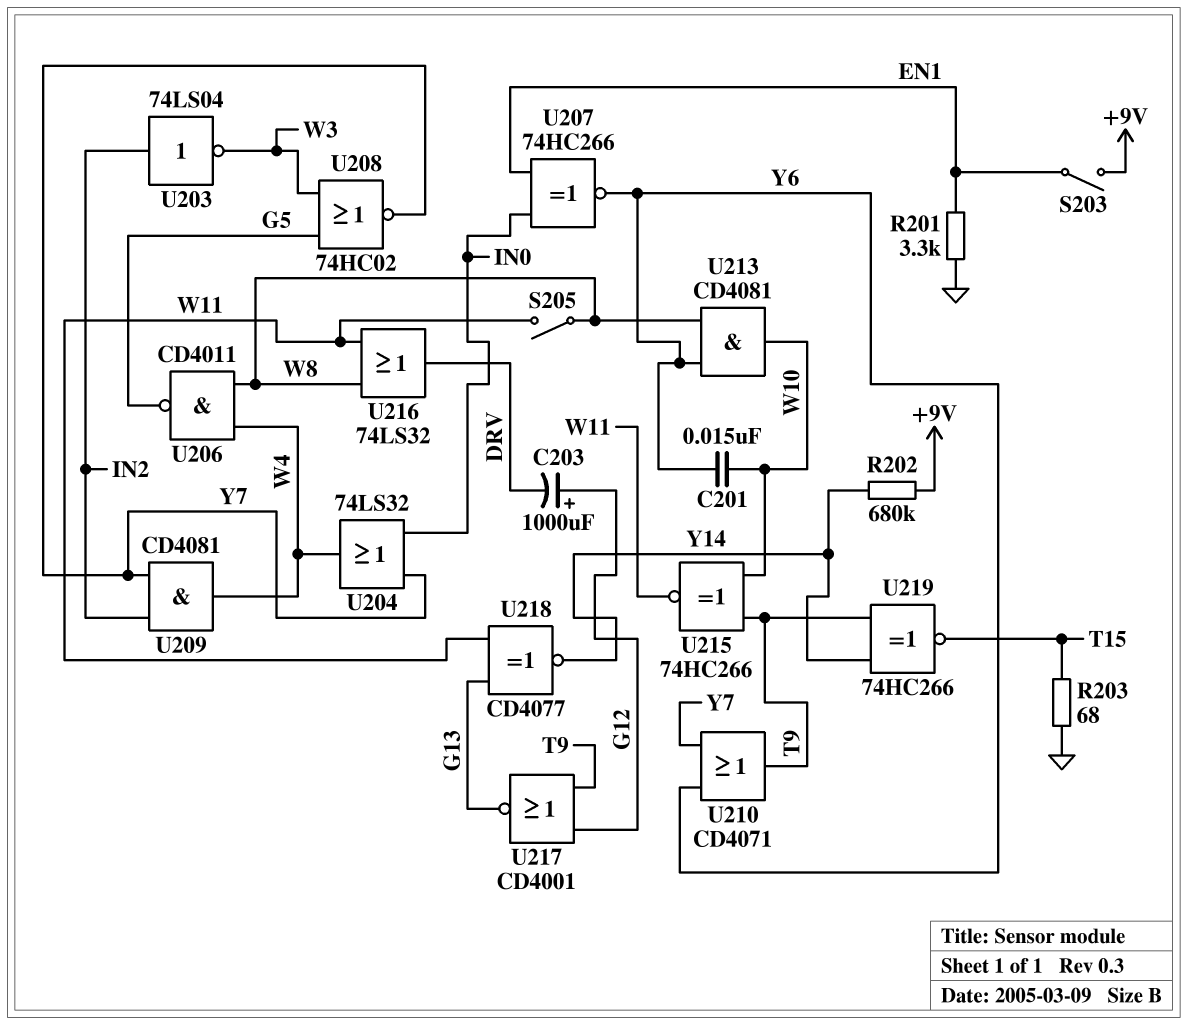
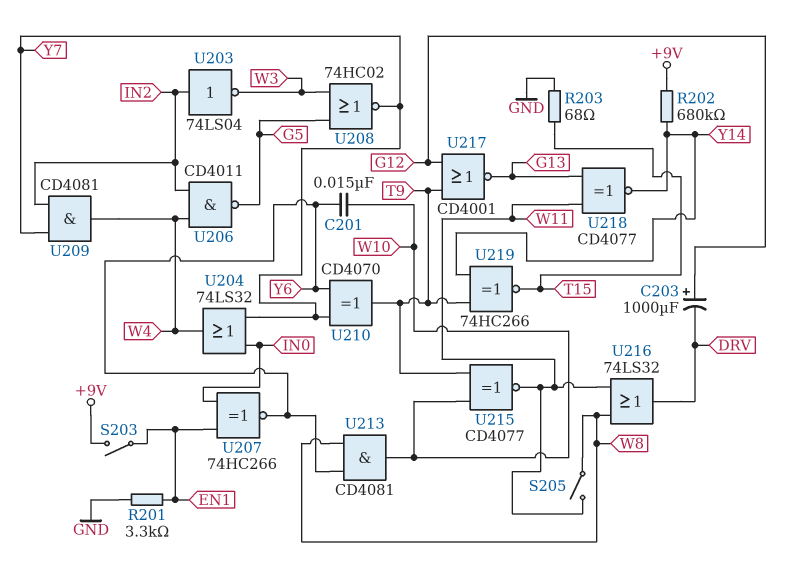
U206: NAND CD4011 (in W4, in W8, out G5) -> NAND CD4011 (in IN2, in W4, out G5)
U210: OR CD4071 (in Y6, in Y7, out T9) -> XOR CD4070 (in Y6, in Y7, out T9)
U215: XNOR 74HC266 (in T9, in W10, out W11) -> XNOR CD4077 (in T9, in W10, out W11)

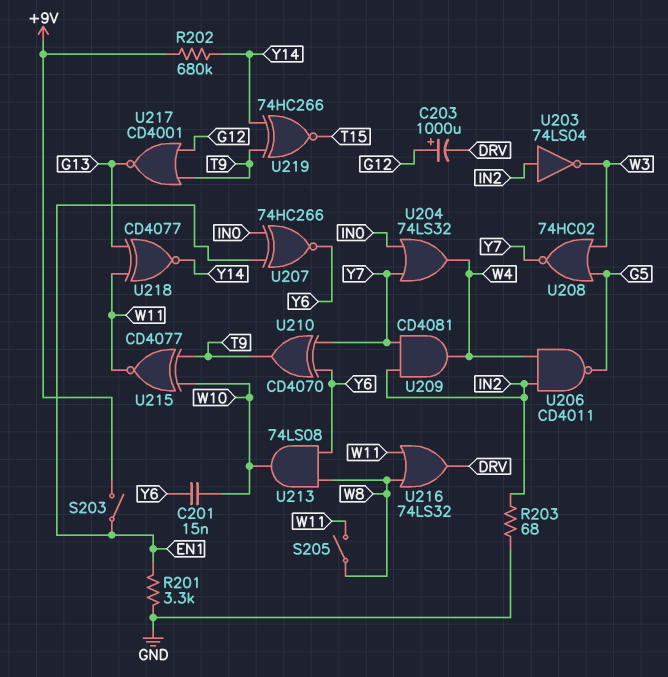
R203: 68 (GND, T15) -> 68 (GND, IN2)
U213: AND CD4081 (in W8, in Y6, out W10) -> AND 74LS08 (in W8, in Y6, out W10)

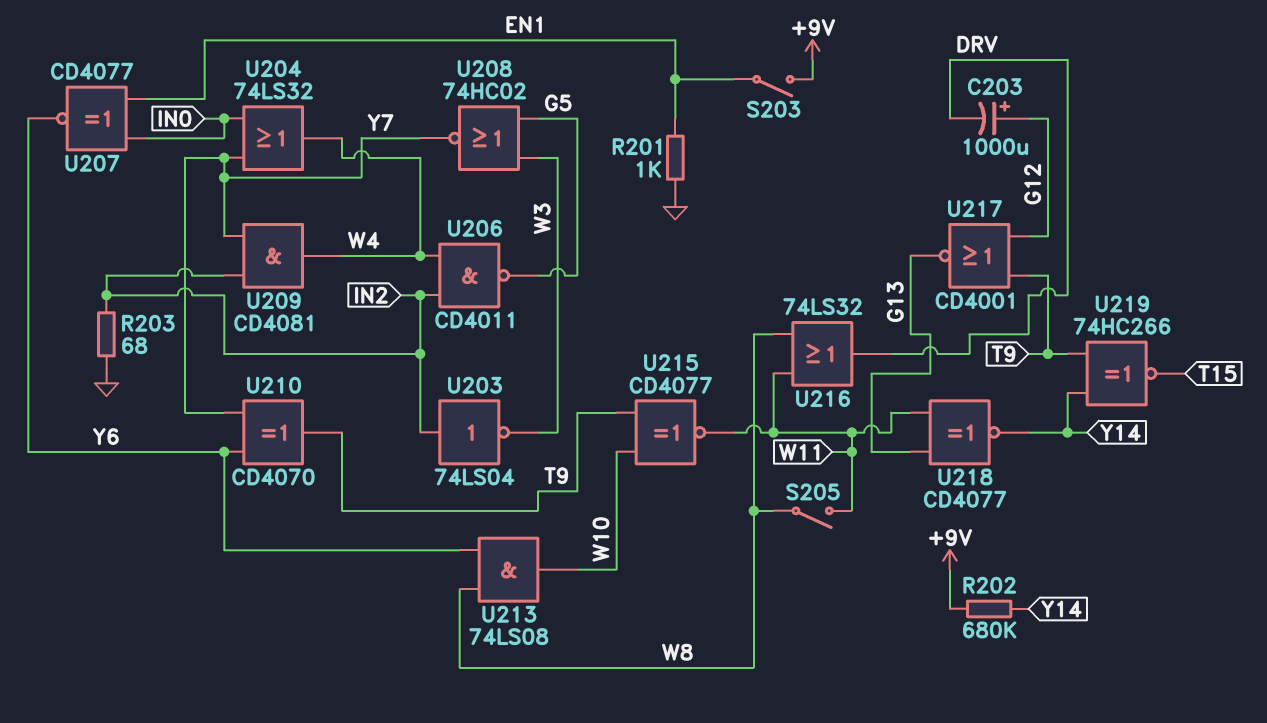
C201: 15nF (W10, Y6) -> none
R201: 3.3k (EN1, GND) -> 1k (EN1, GND)
U207: XNOR 74HC266 (in EN1, in IN0, out Y6) -> XNOR CD4077 (in EN1, in IN0, out Y6)

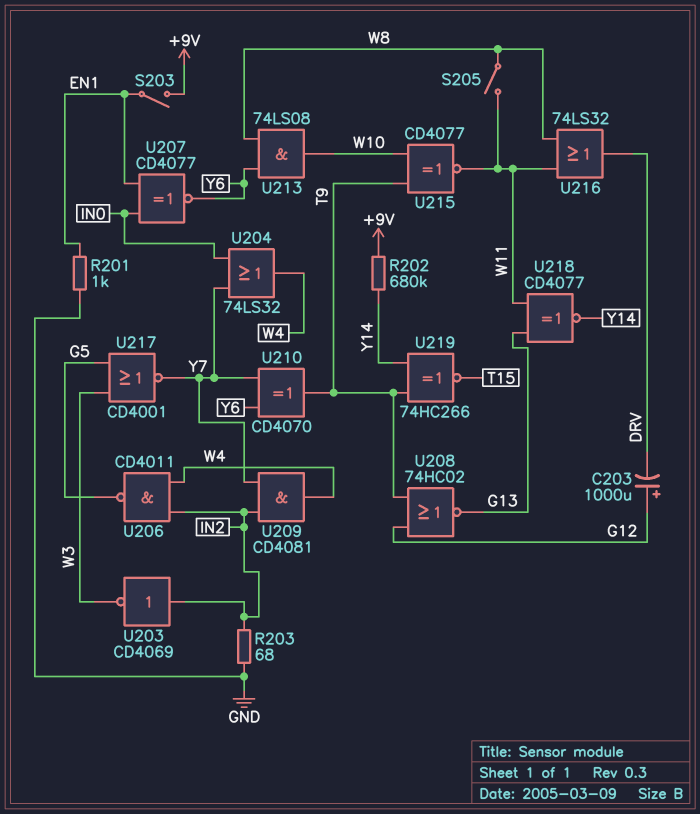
U203: NOT 74LS04 (in IN2, out W3) -> NOT CD4069 (in IN2, out W3)
U208: NOR 74HC02 (in G5, in W3, out Y7) -> NOR 74HC02 (in G12, in T9, out G13)
U217: NOR CD4001 (in G12, in T9, out G13) -> NOR CD4001 (in G5, in W3, out Y7)

